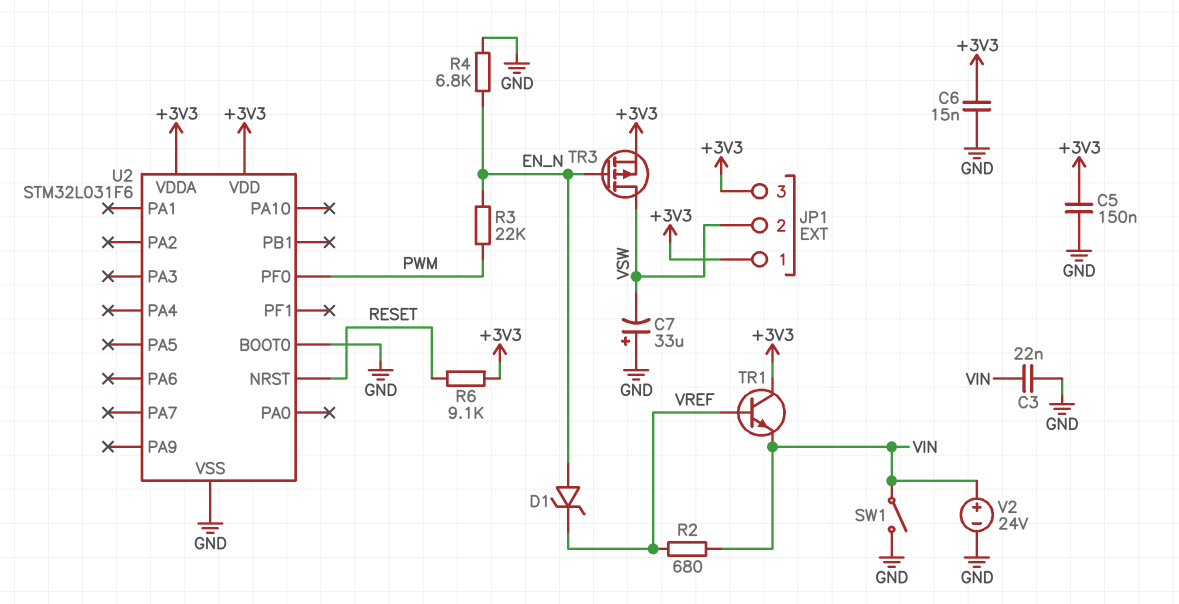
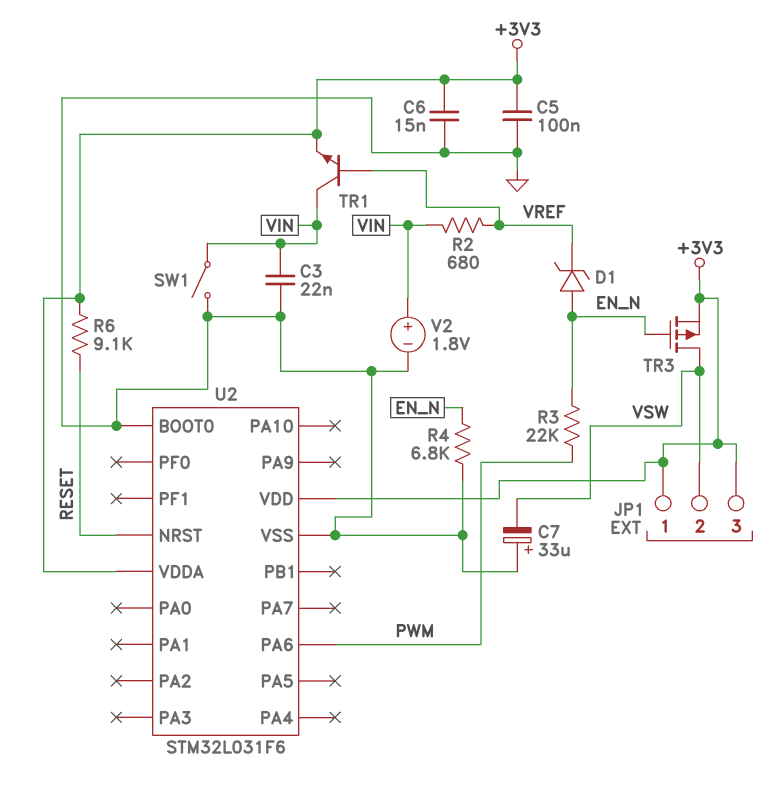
C5: 150nF (+3V3, GND) -> 100nF (+3V3, GND)
TR1: NPN (B VREF, C +3V3, E VIN) -> NPN (B VREF, C VIN, E +3V3)
U2 pin PA6: none -> PWM
U2 pin PF0: PWM -> none
V2: 24V (plus VIN, minus GND) -> 1.8V (plus VIN, minus GND)

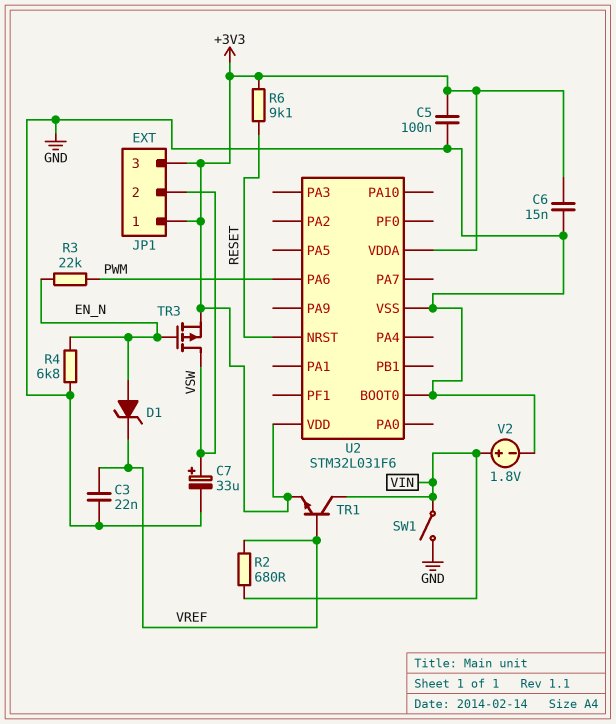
C3: 22nF (GND, VIN) -> 22nF (GND, VREF)
C7: 33uF (plus GND, minus VSW) -> 33uF (plus VSW, minus GND)

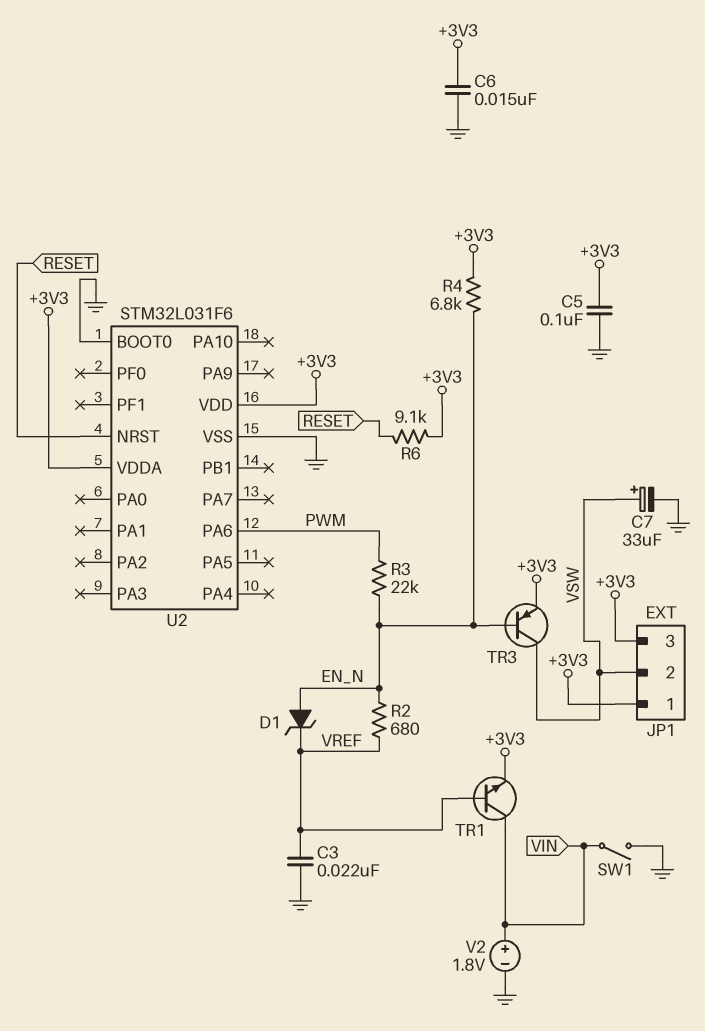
R2: 680 (VIN, VREF) -> 680 (EN_N, VREF)
R4: 6.8k (EN_N, GND) -> 6.8k (+3V3, EN_N)
TR3: PMOS (G EN_N, D VSW, S +3V3) -> PNP (B EN_N, C VSW, E +3V3)

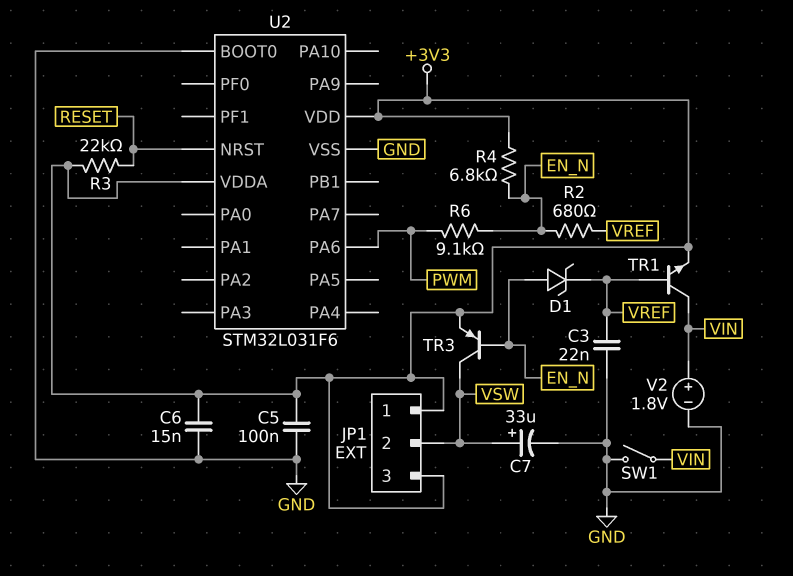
R3: 22k (EN_N, PWM) -> 22k (+3V3, RESET)
R6: 9.1k (+3V3, RESET) -> 9.1k (EN_N, PWM)

